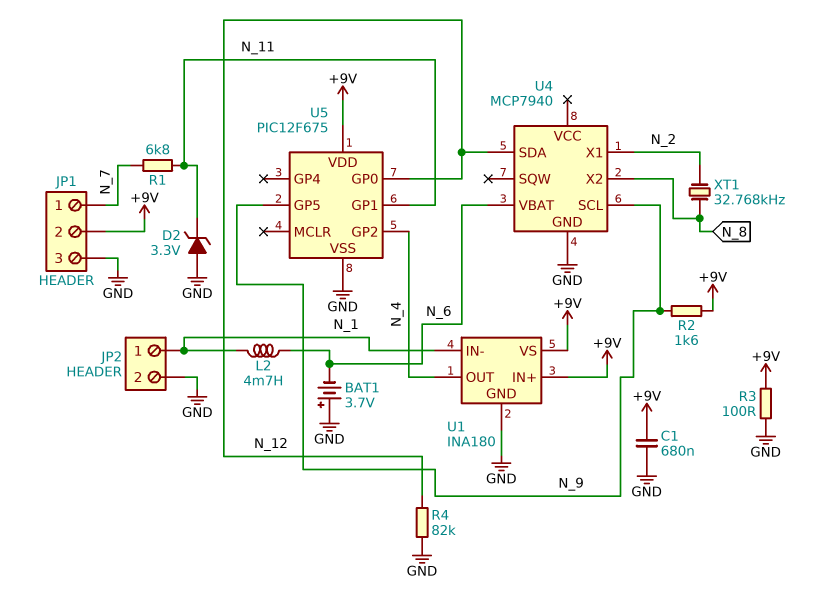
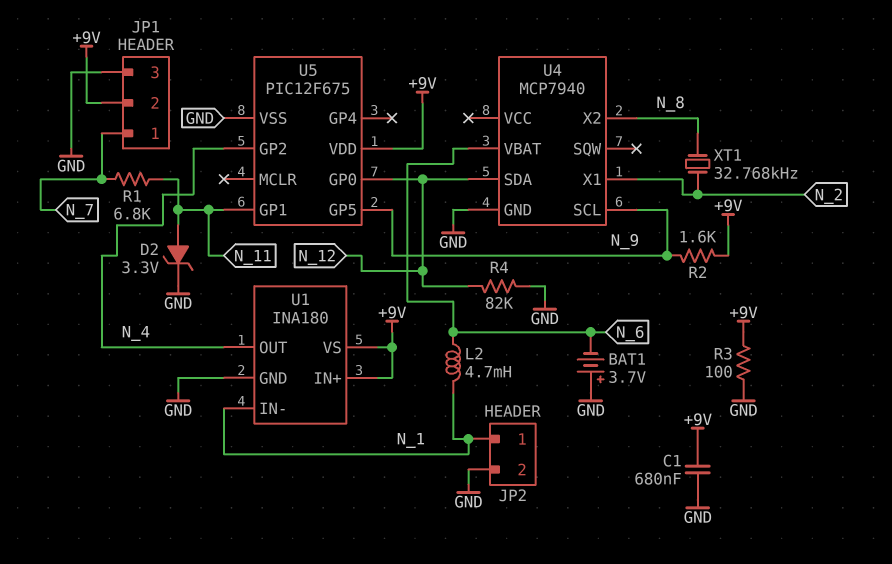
D2: zener 3.3V (A GND, K N_11) -> zener 3.3V (A N_11, K GND)

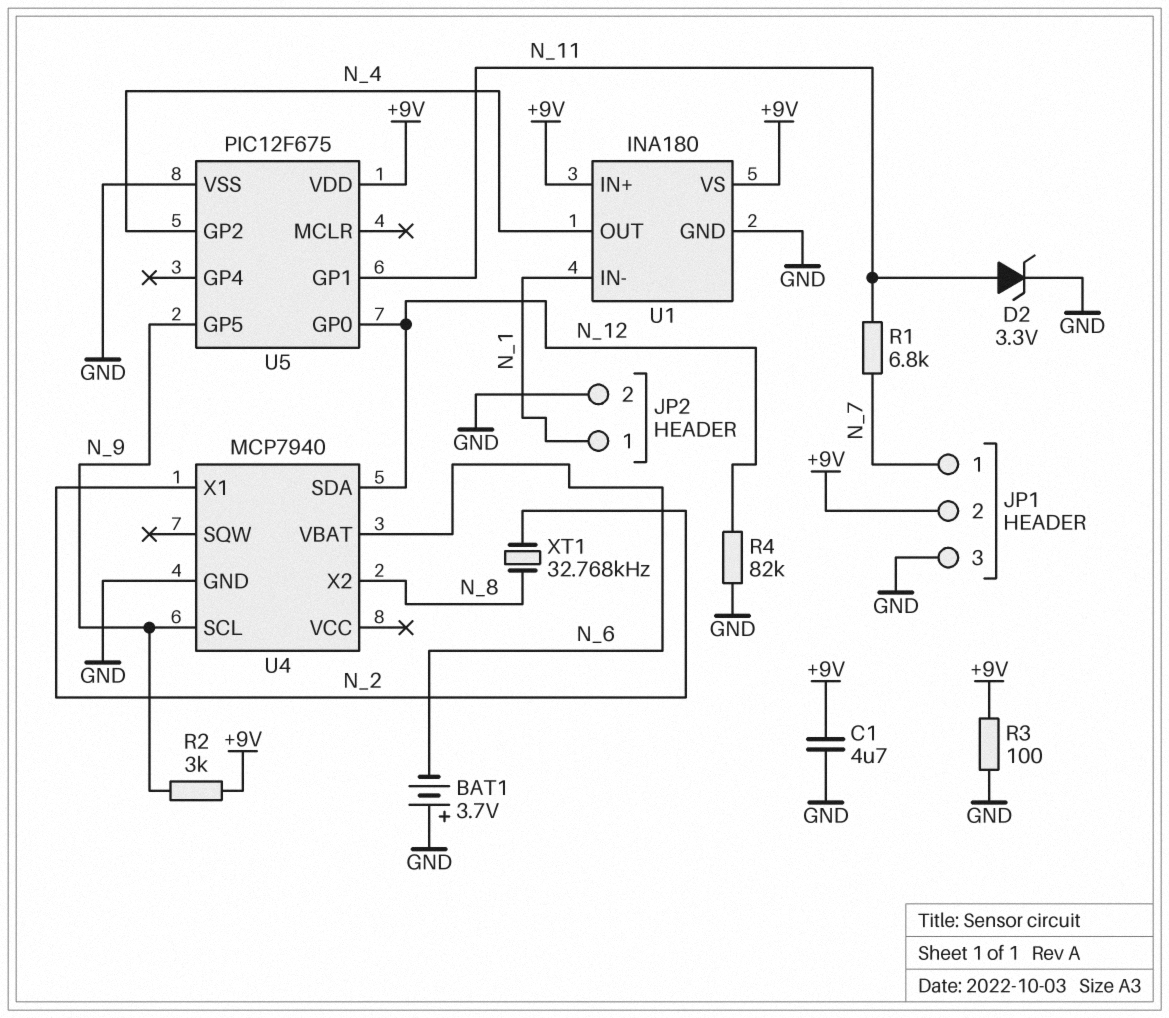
C1: 680nF (+9V, GND) -> 4.7uF (+9V, GND)
L2: 4.7mH (N_1, N_6) -> none
R2: 1.6k (+9V, N_9) -> 3k (+9V, N_9)

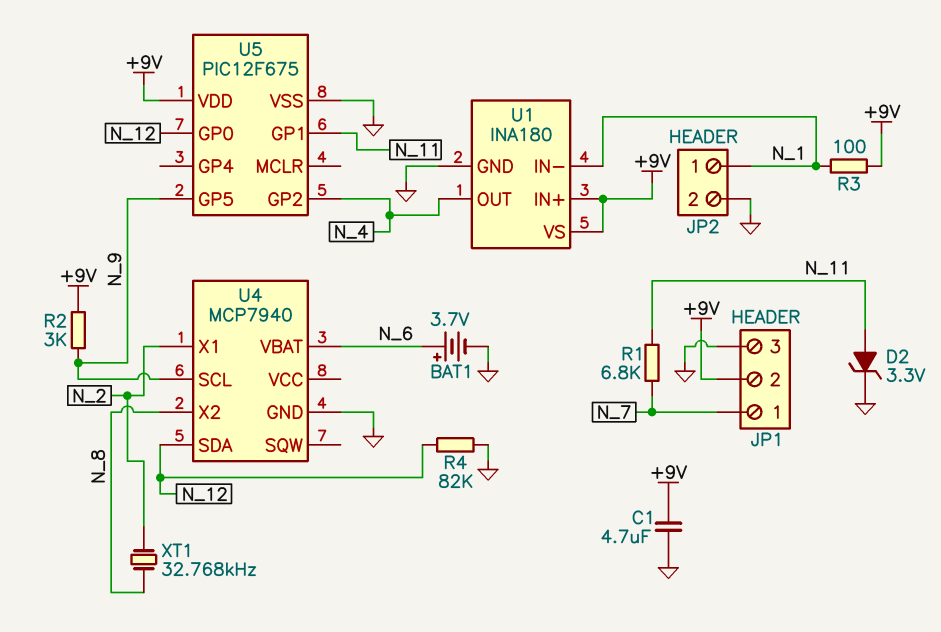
BAT1: 3.7V (plus GND, minus N_6) -> 3.7V (plus N_6, minus GND)
R3: 100 (+9V, GND) -> 100 (+9V, N_1)

